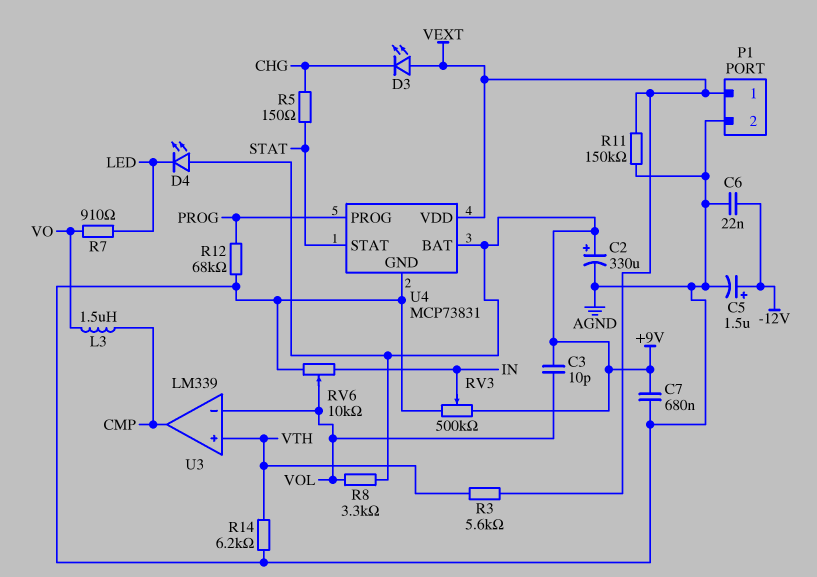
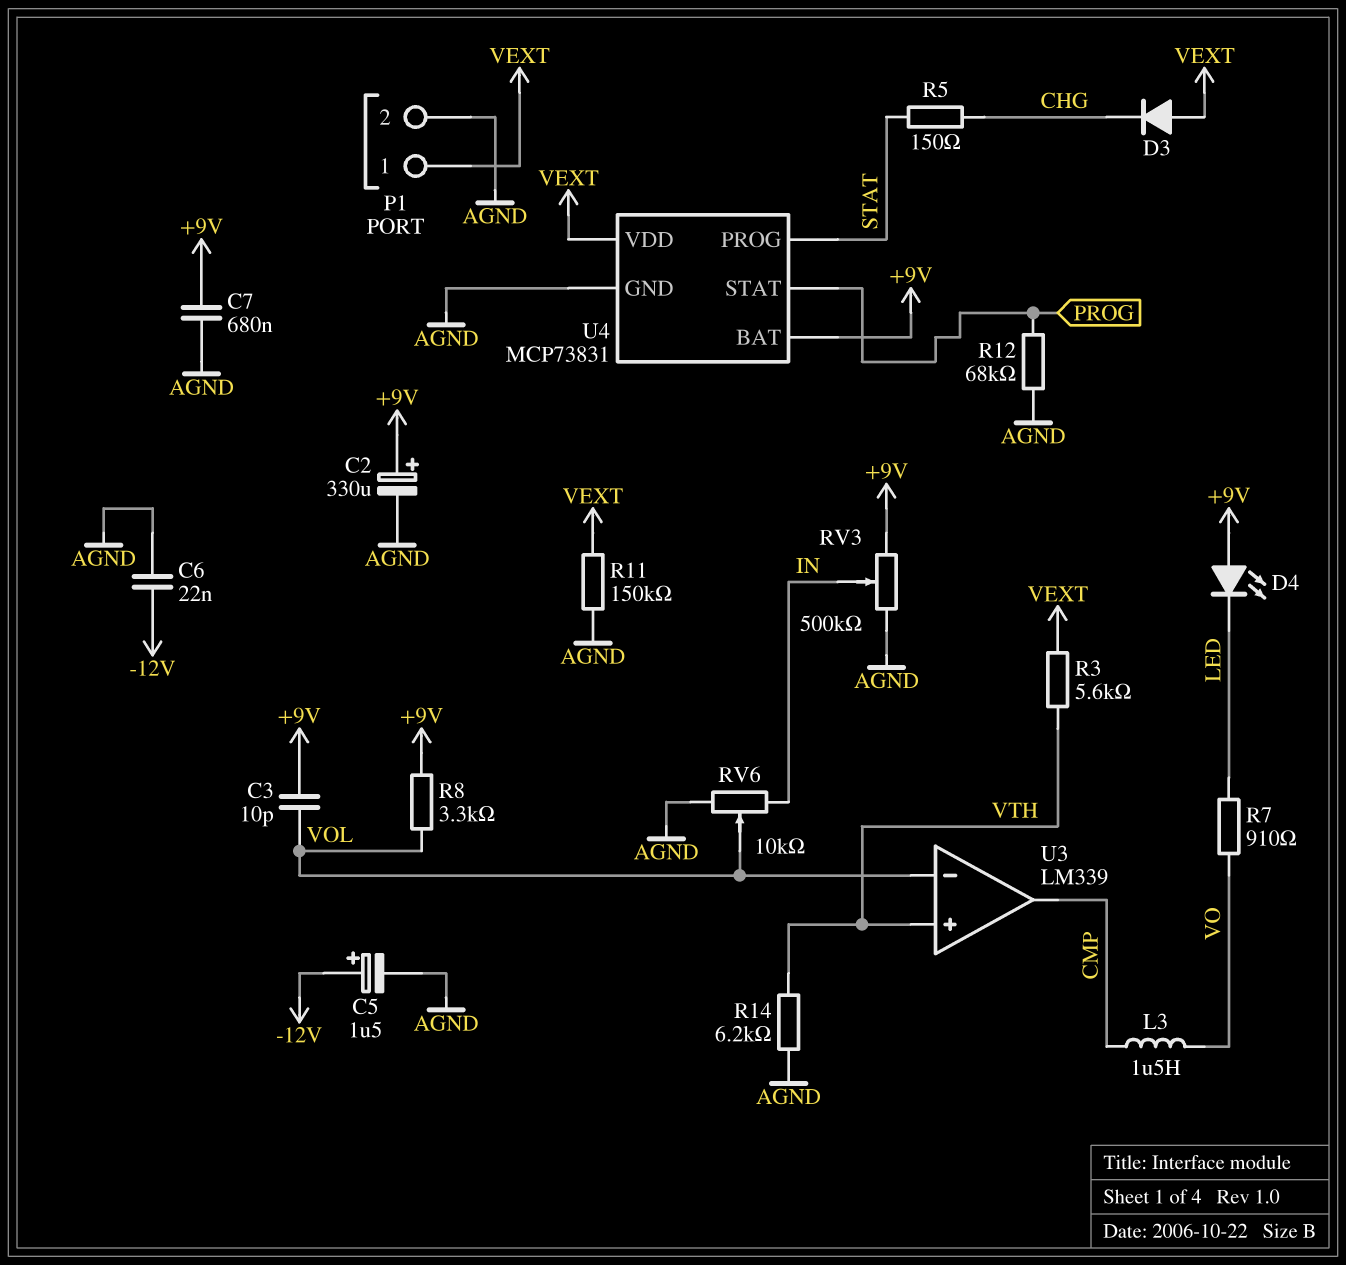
D3: LED (A VEXT, K CHG) -> diode (A VEXT, K CHG)
U4 pin PROG: PROG -> STAT
U4 pin STAT: STAT -> PROG

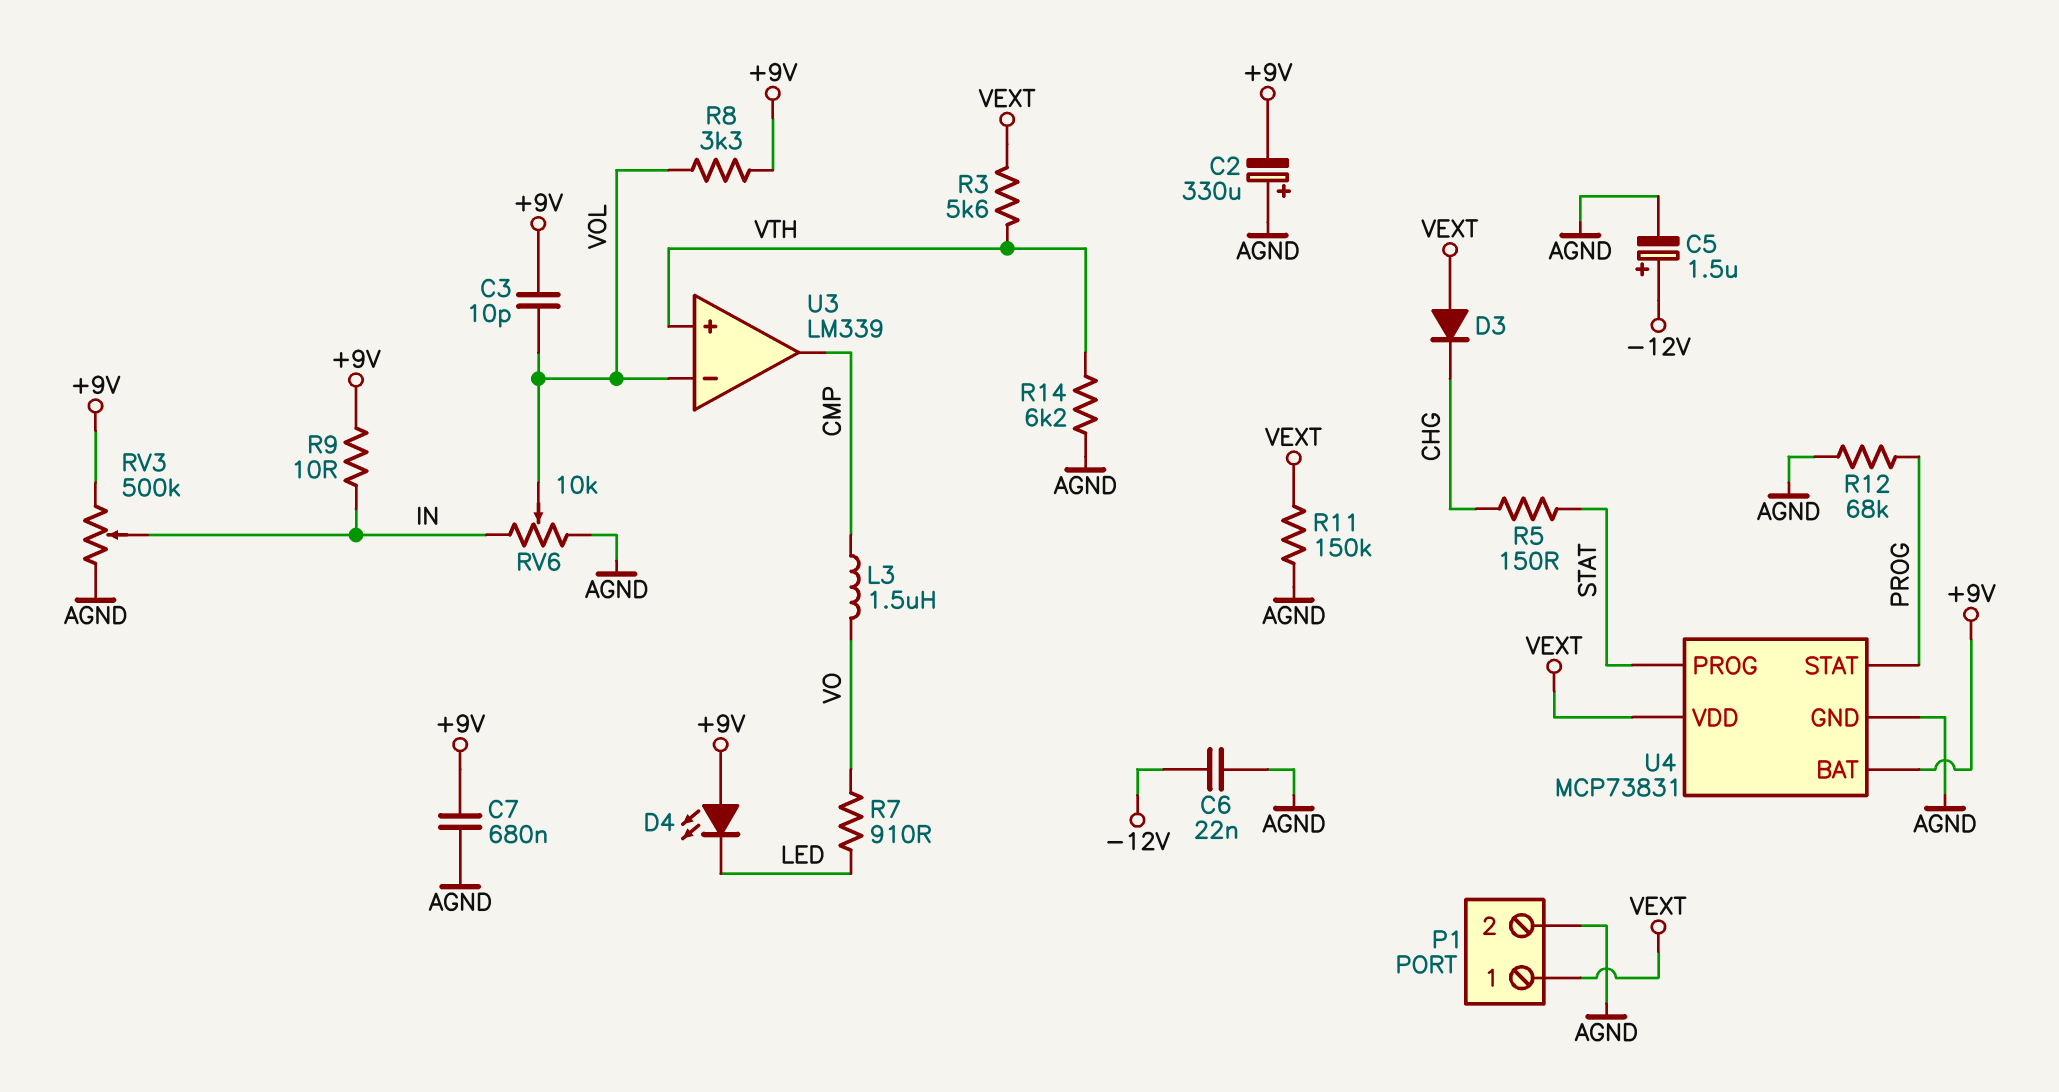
C2: 330uF (plus +9V, minus AGND) -> 330uF (plus AGND, minus +9V)
R9: none -> 10 (+9V, IN)

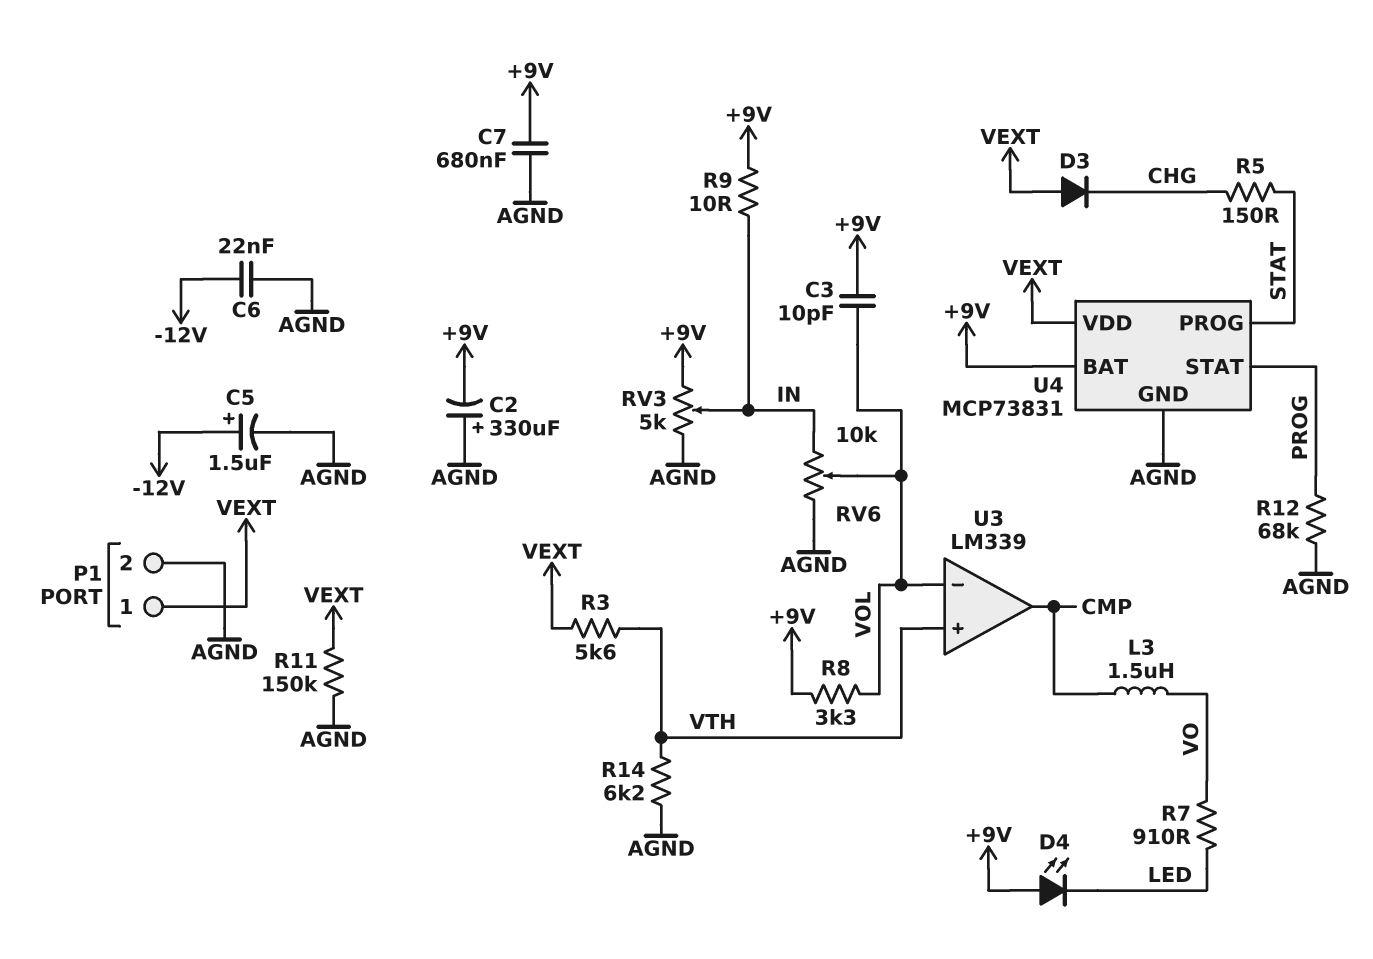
RV3: 500k (+9V, AGND, wiper IN) -> 5k (+9V, AGND, wiper IN)

